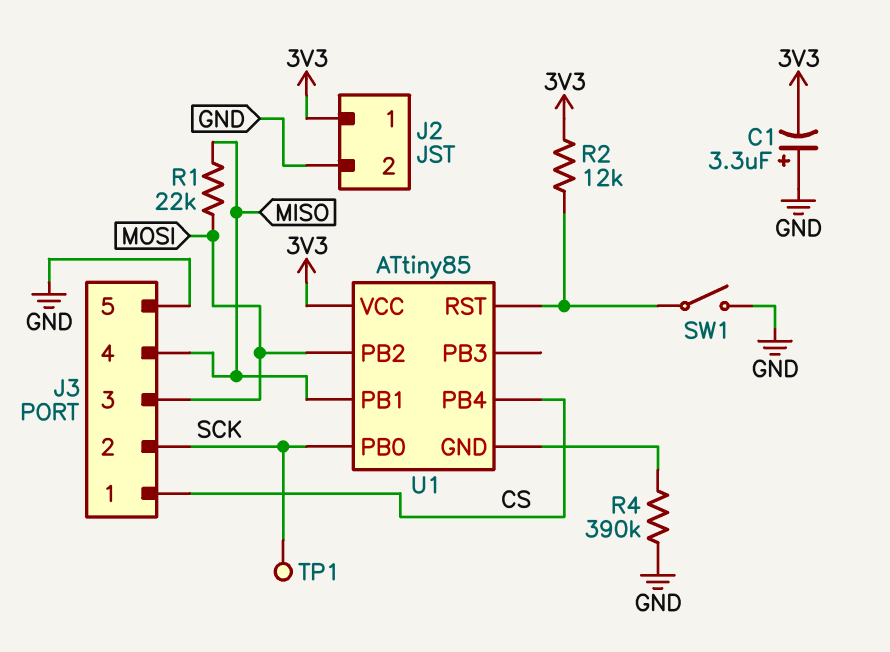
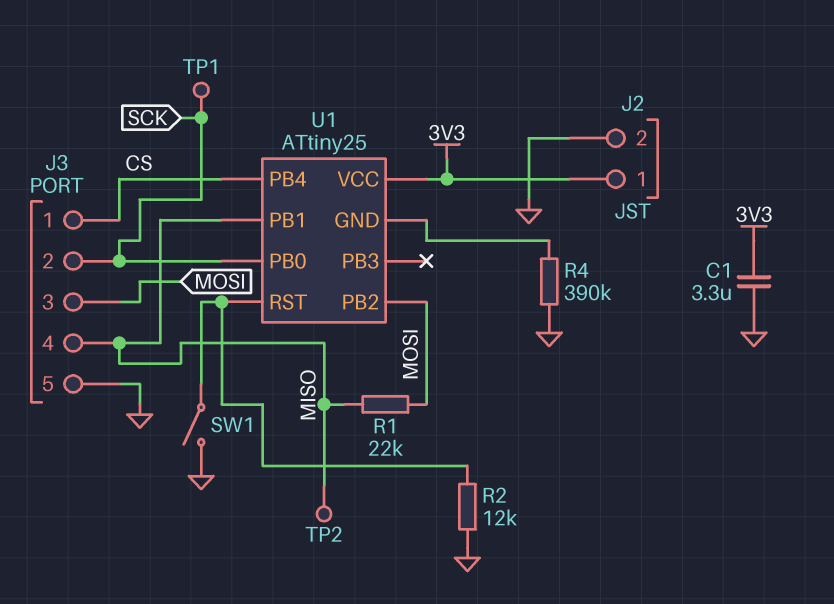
C1: 3.3uF (plus GND, minus 3V3) -> 3.3uF (3V3, GND)
R2: 12k (3V3, U1/RST) -> 12k (GND, U1/RST)
TP2: none -> test point (MISO)
U1: ATtiny85 -> ATtiny25

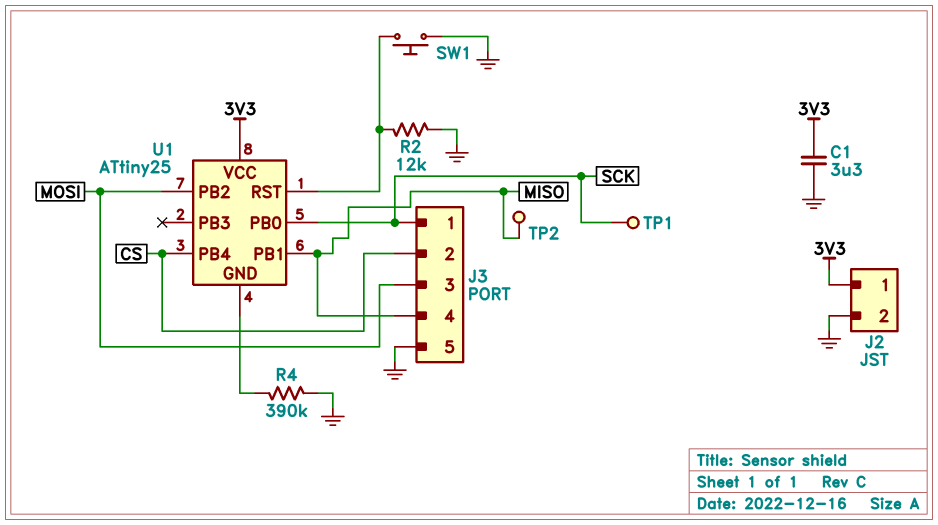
J3 pin 1: CS -> SCK
J3 pin 2: SCK -> CS
R1: 22k (MISO, MOSI) -> none
SW1: switch (GND, U1/RST) -> button (GND, U1/RST)

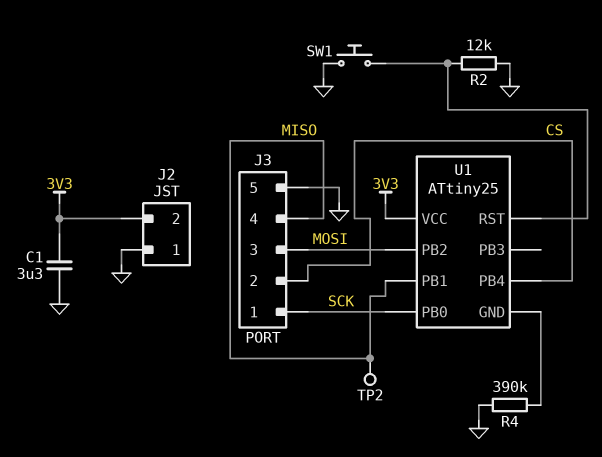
J2 pin 1: 3V3 -> GND
J2 pin 2: GND -> 3V3
TP1: test point (SCK) -> none

